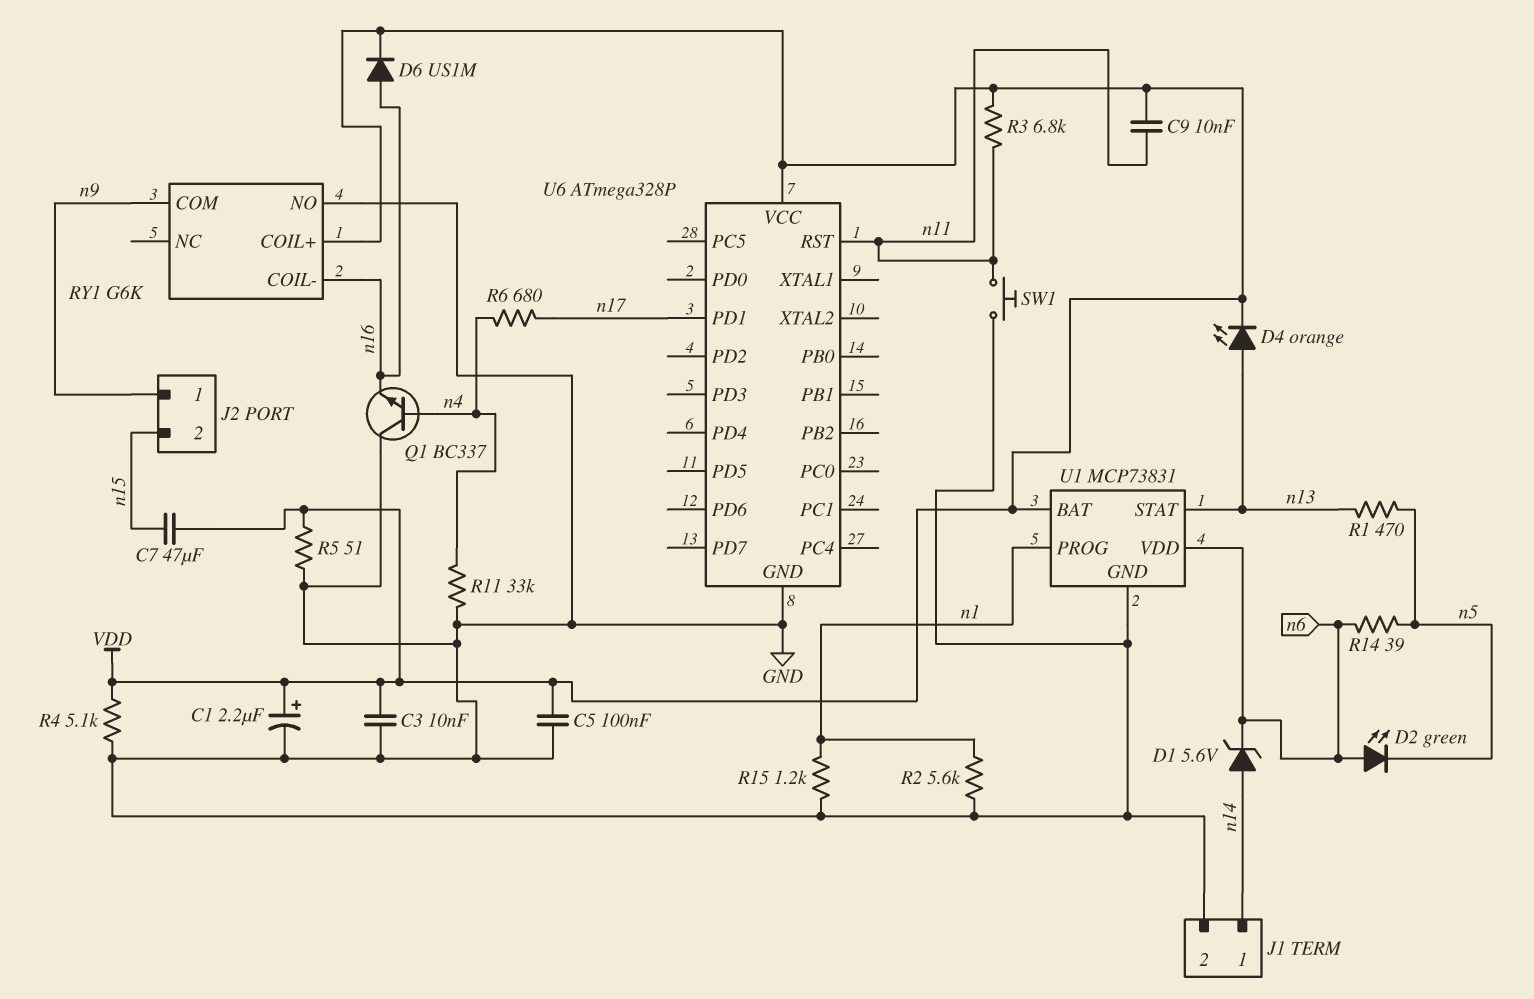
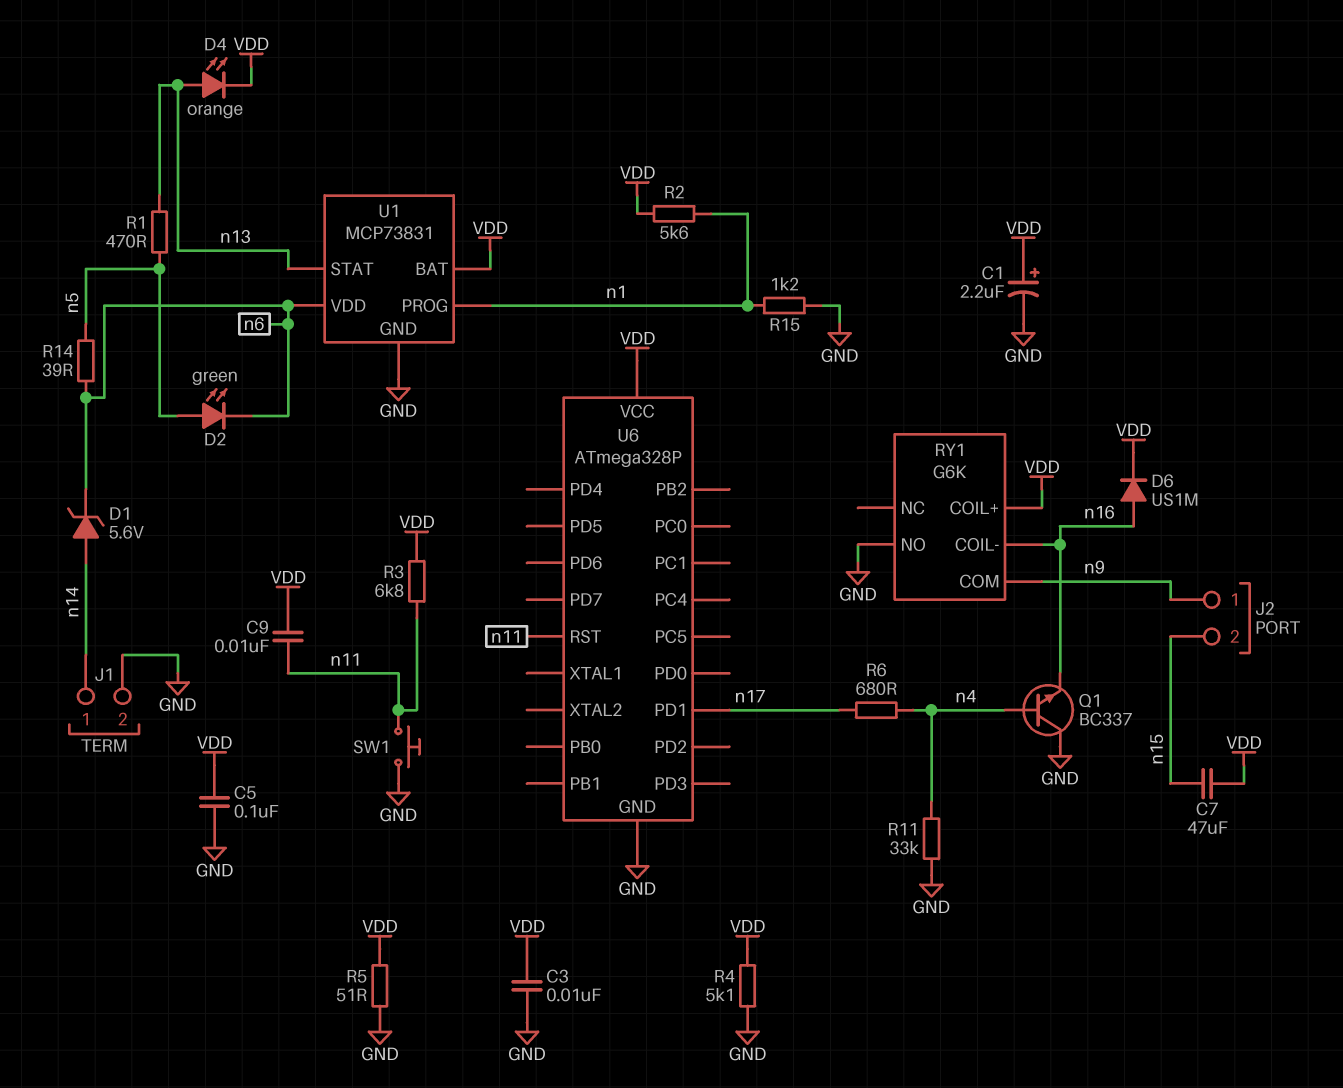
D2: LED green (A n6, K n5) -> LED green (A n5, K n6)
R2: 5.6k (GND, n1) -> 5.6k (VDD, n1)

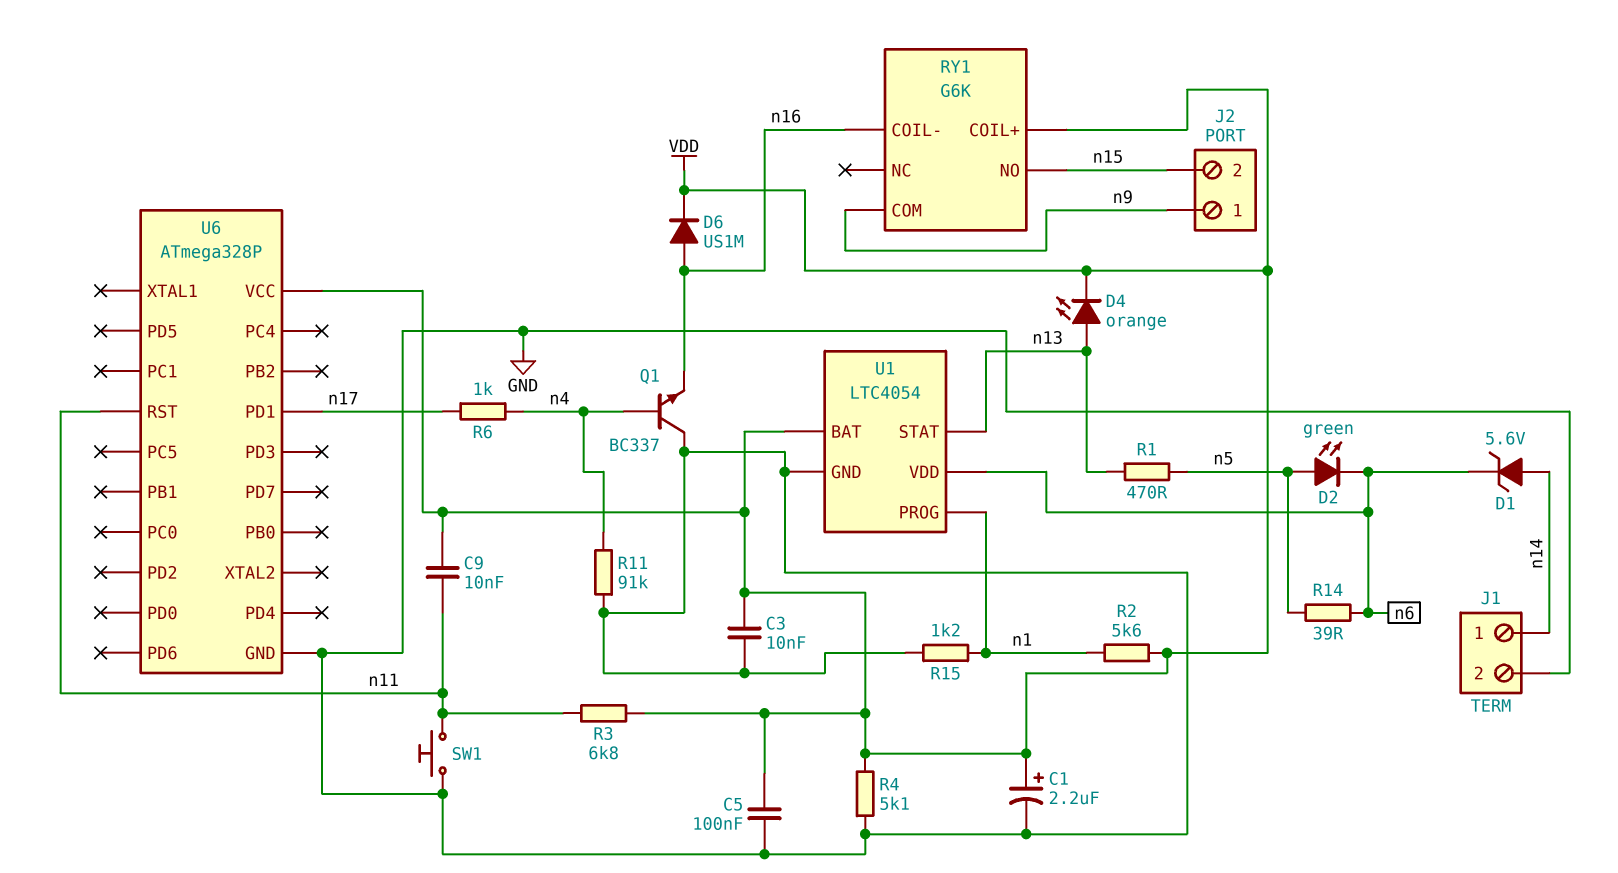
C7: 47uF (VDD, n15) -> none
R5: 51 (GND, VDD) -> none
R6: 680 (n4, n17) -> 1k (n4, n17)
R11: 33k (GND, n4) -> 91k (GND, n4)
RY1 pin NO: GND -> n15
U1: MCP73831 -> LTC4054

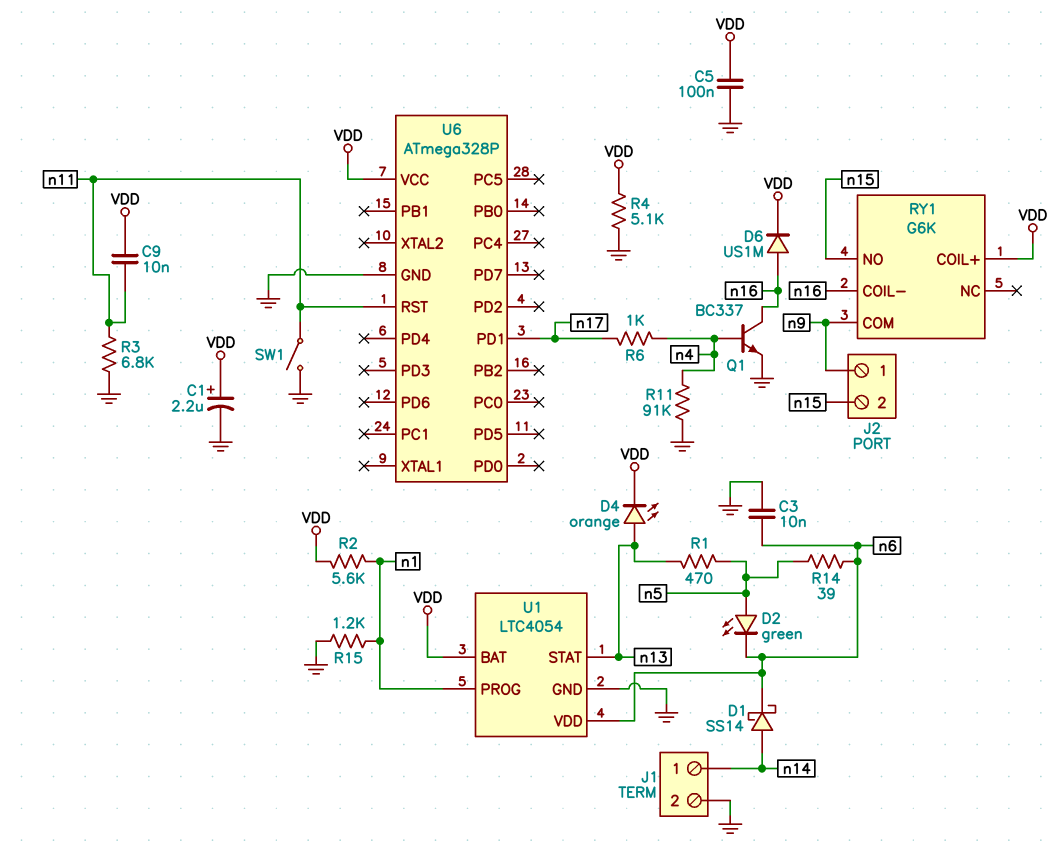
C3: 10nF (GND, VDD) -> 10nF (GND, n6)
D1: zener 5.6V (A n14, K n6) -> schottky SS14 (A n14, K n6)
Q1: NPN BC337 (B n4, C GND, E n16) -> NPN BC337 (B n4, C n16, E GND)
R3: 6.8k (VDD, n11) -> 6.8k (GND, n11)
SW1: button (GND, n11) -> switch (GND, n11)

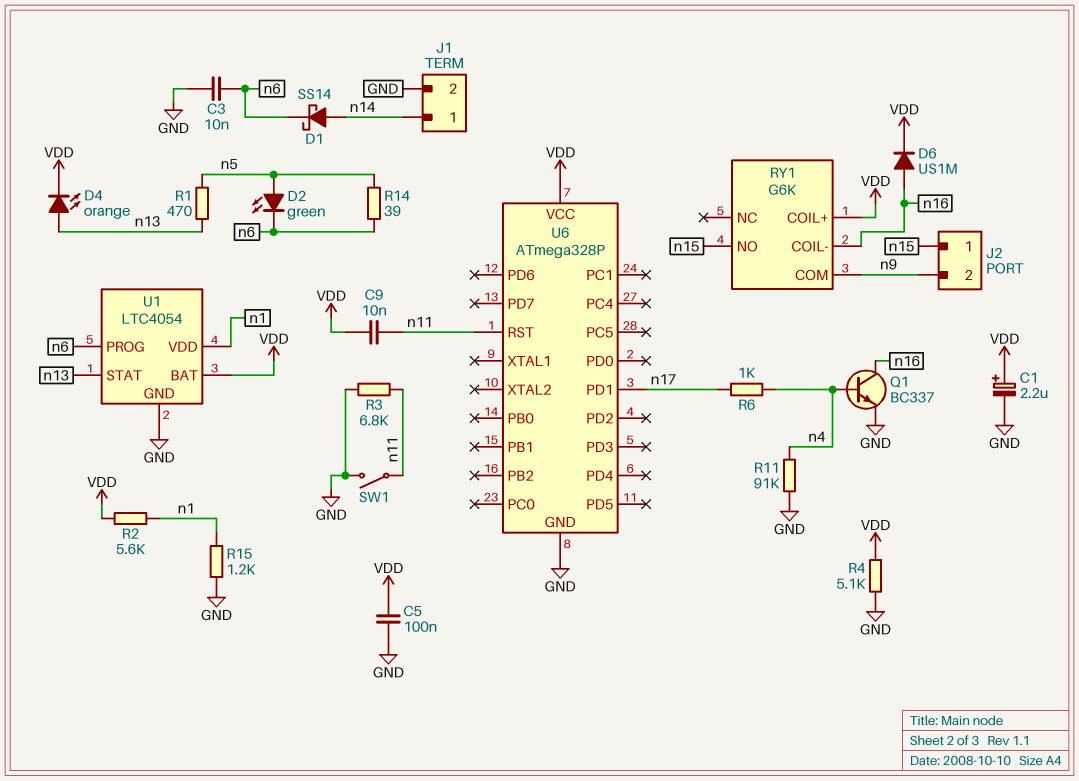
J2 pin 1: n9 -> n15
J2 pin 2: n15 -> n9
U1 pin PROG: n1 -> n6
U1 pin VDD: n6 -> n1

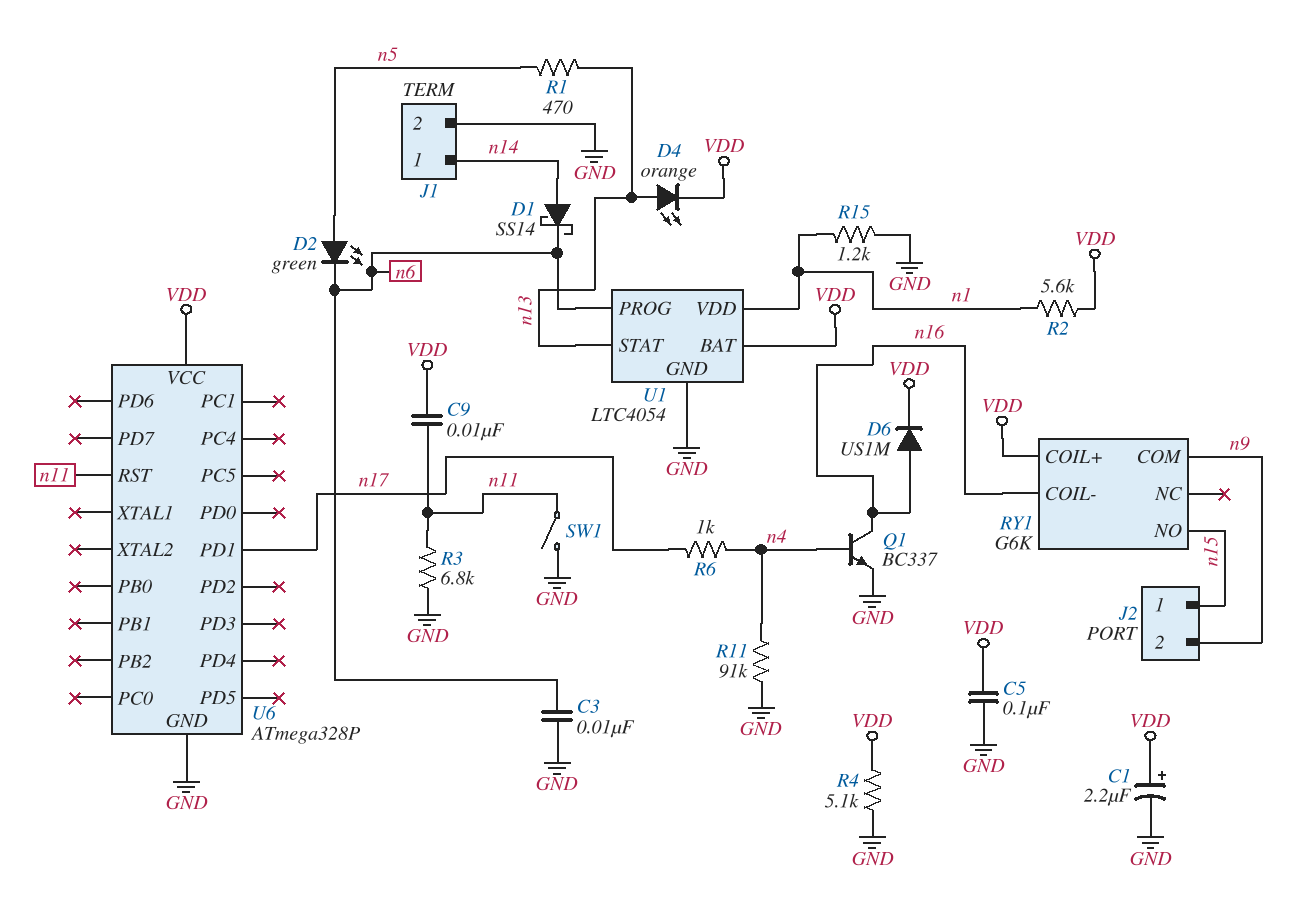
R14: 39 (n5, n6) -> none

